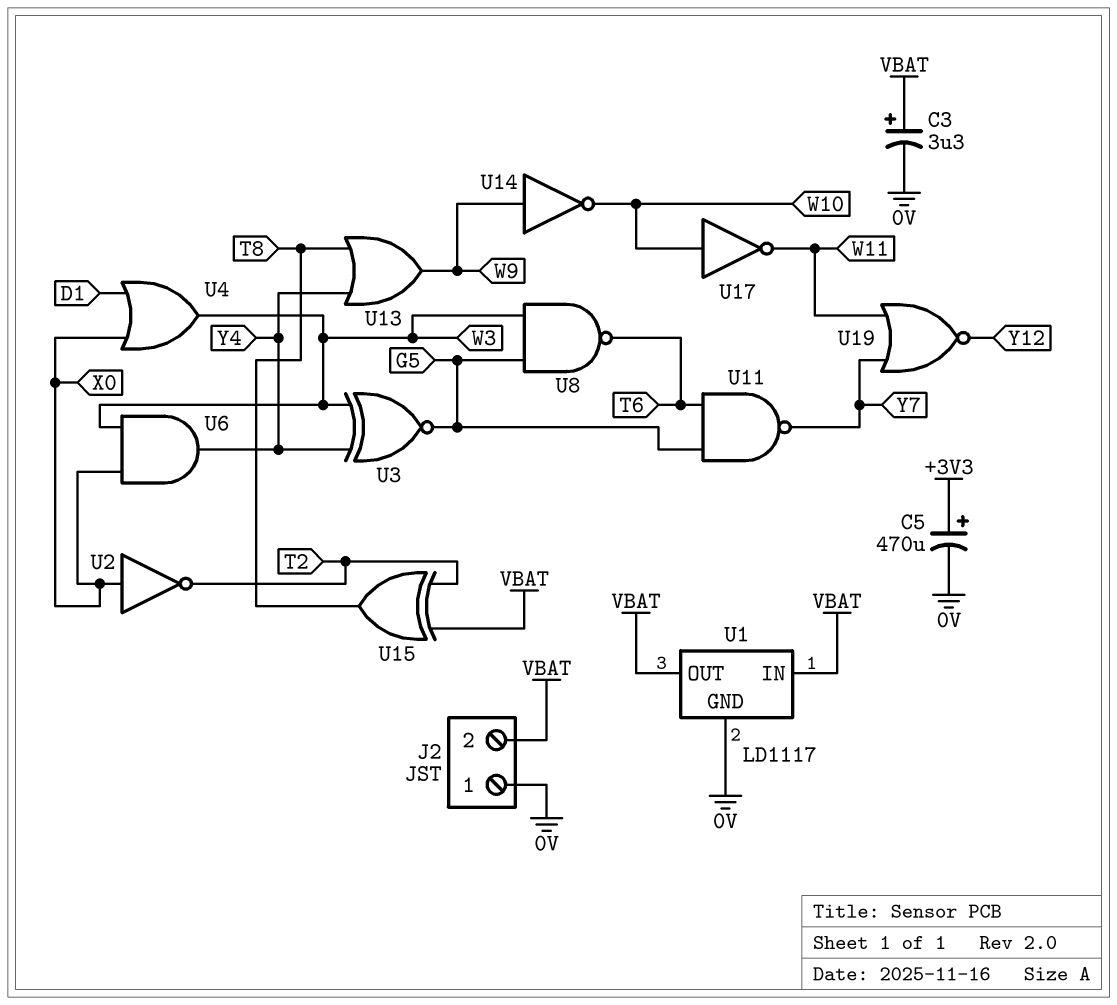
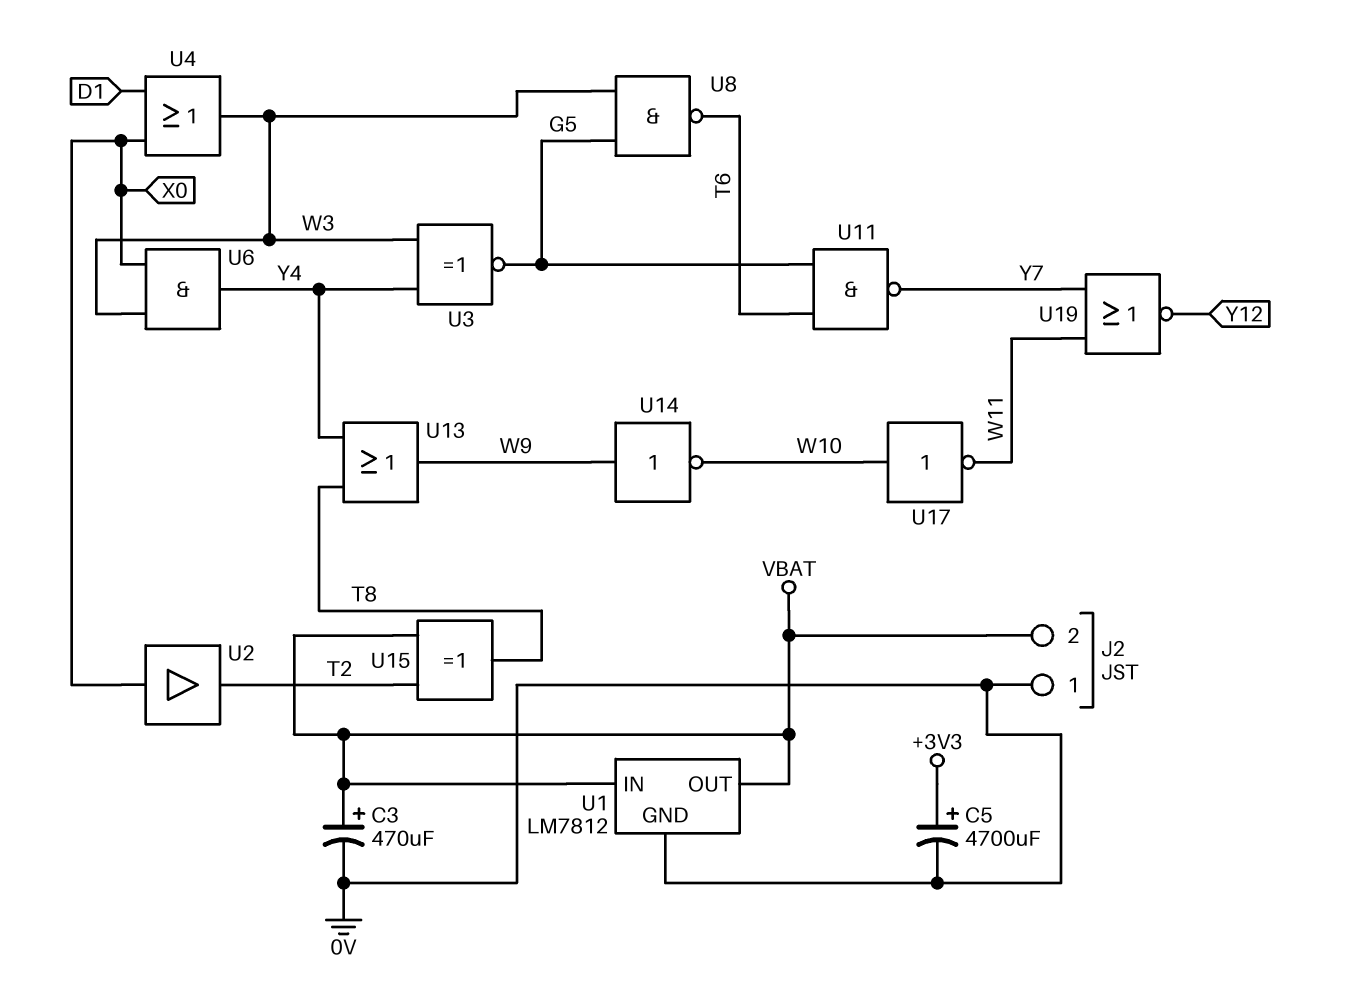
C3: 3.3uF (plus VBAT, minus 0V) -> 470uF (plus VBAT, minus 0V)
C5: 470uF (plus +3V3, minus 0V) -> 4700uF (plus +3V3, minus 0V)
U1: LD1117 -> LM7812
U2: NOT (in X0, out T2) -> buffer (in X0, out T2)

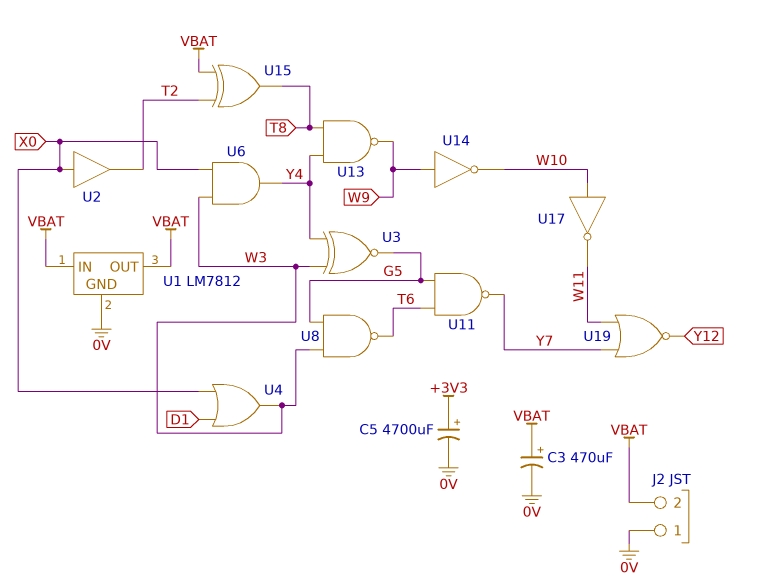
U13: OR (in T8, in Y4, out W9) -> NAND (in T8, in Y4, out W9)

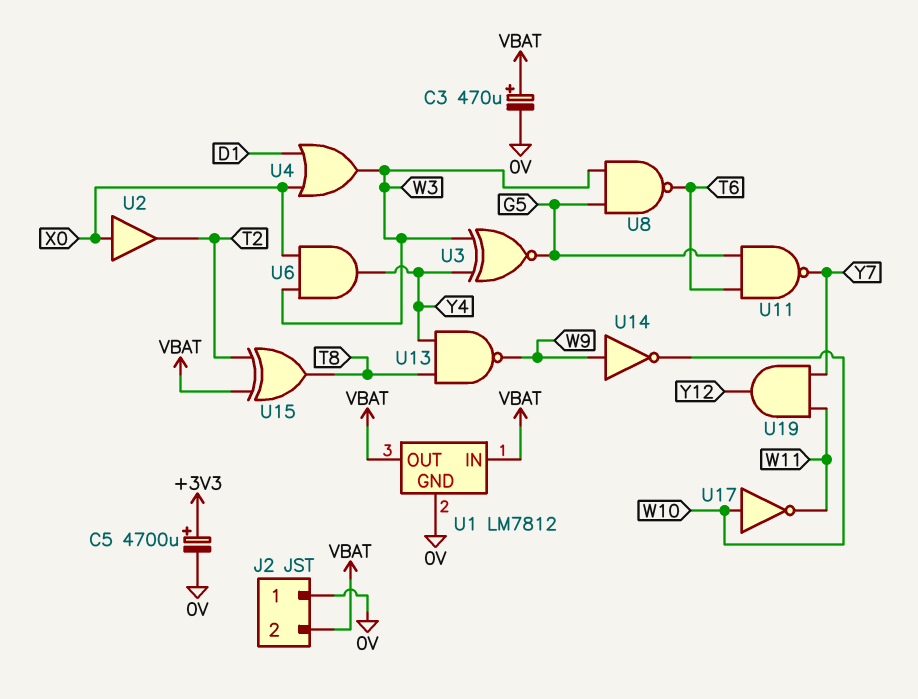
U19: NOR (in W11, in Y7, out Y12) -> AND (in W11, in Y7, out Y12)

